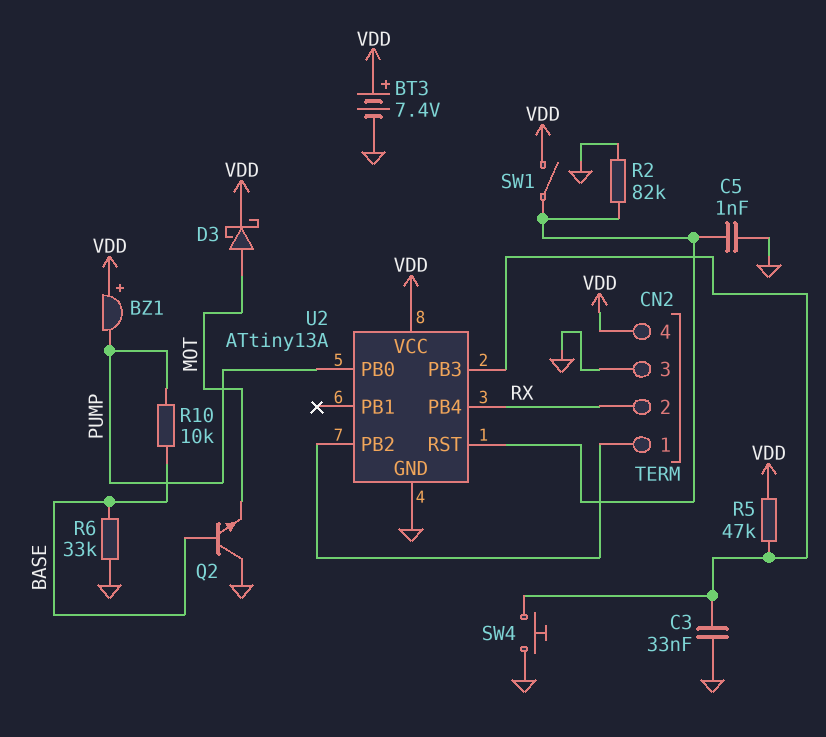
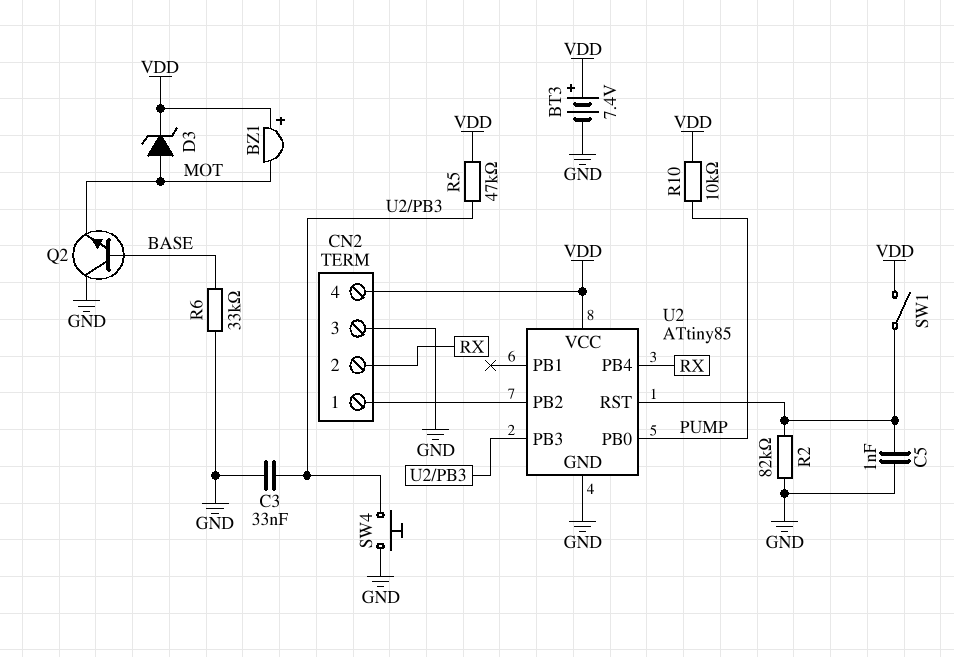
BZ1: buzzer (plus VDD, minus PUMP) -> buzzer (plus VDD, minus MOT)
D3: schottky (A MOT, K VDD) -> zener (A MOT, K VDD)
R10: 10k (BASE, PUMP) -> 10k (PUMP, VDD)
U2: ATtiny13A -> ATtiny85

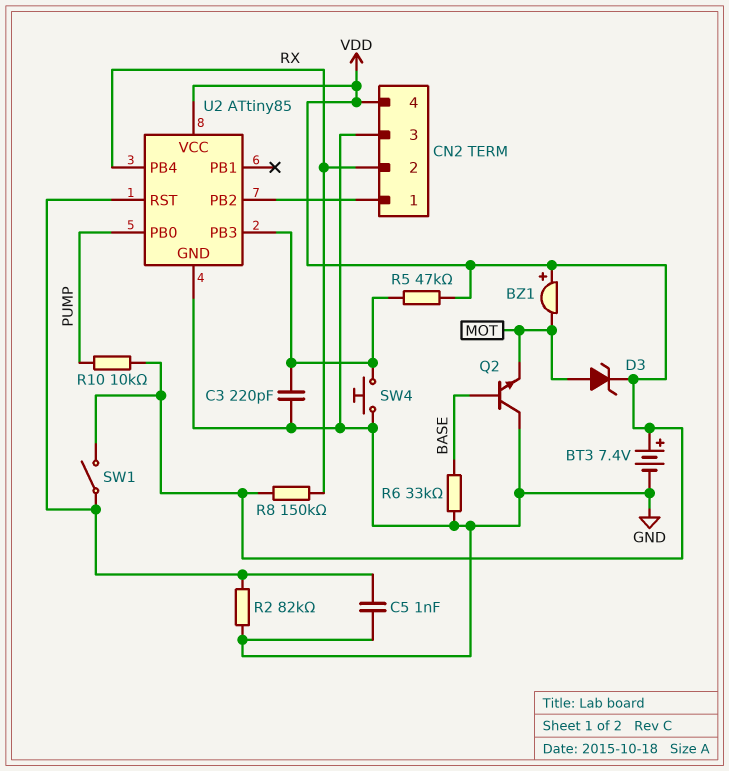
C3: 33nF (GND, U2/PB3) -> 220pF (GND, U2/PB3)
R8: none -> 150k (RX, VDD)

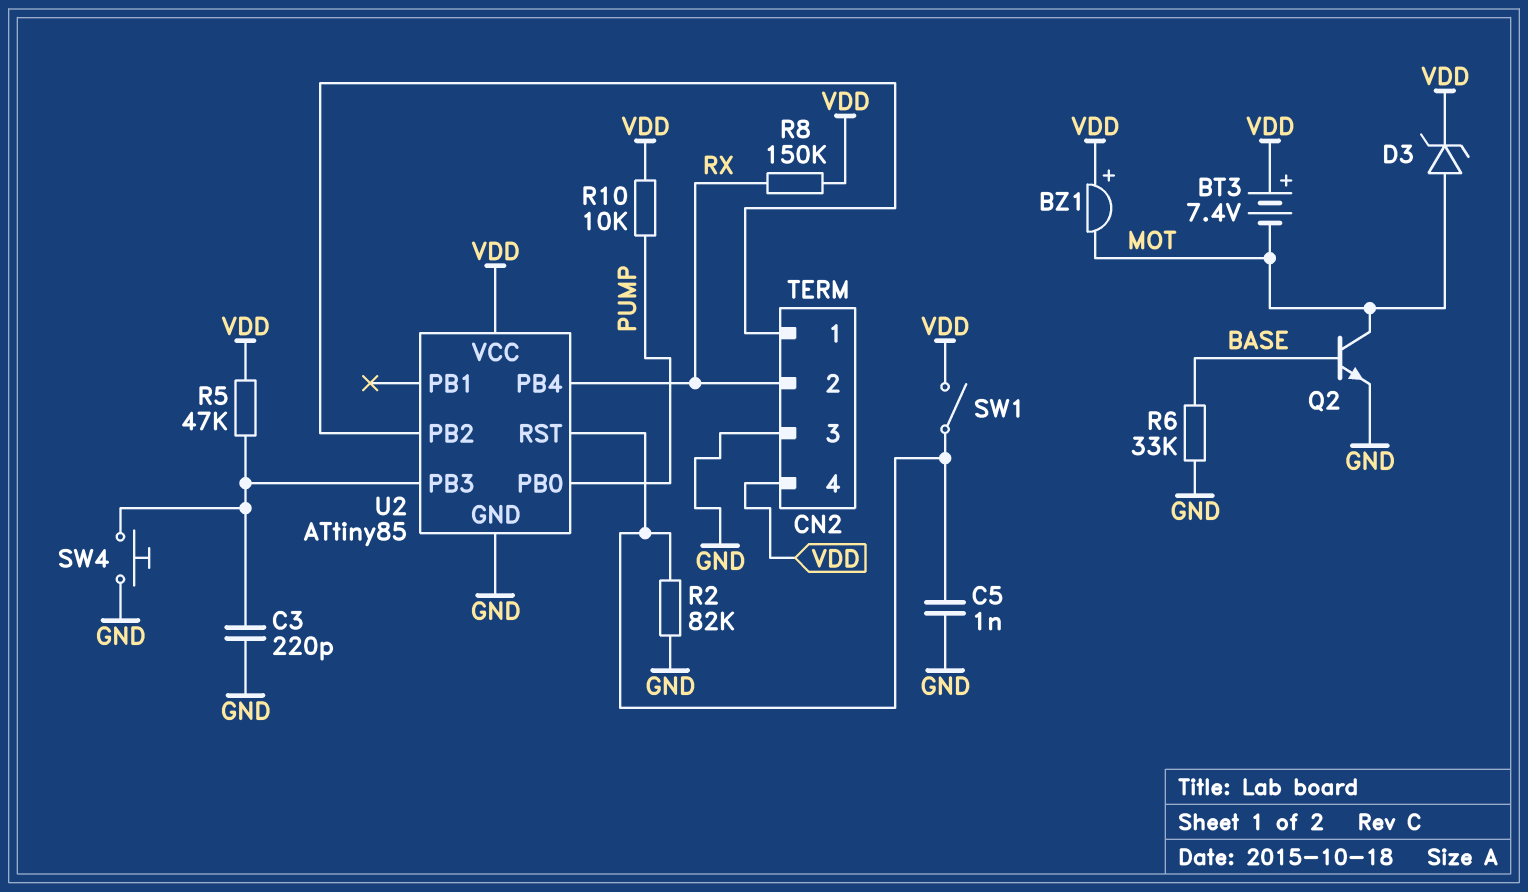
BT3: 7.4V (plus VDD, minus GND) -> 7.4V (plus VDD, minus MOT)
Q2: NPN (B BASE, C GND, E MOT) -> NPN (B BASE, C MOT, E GND)

